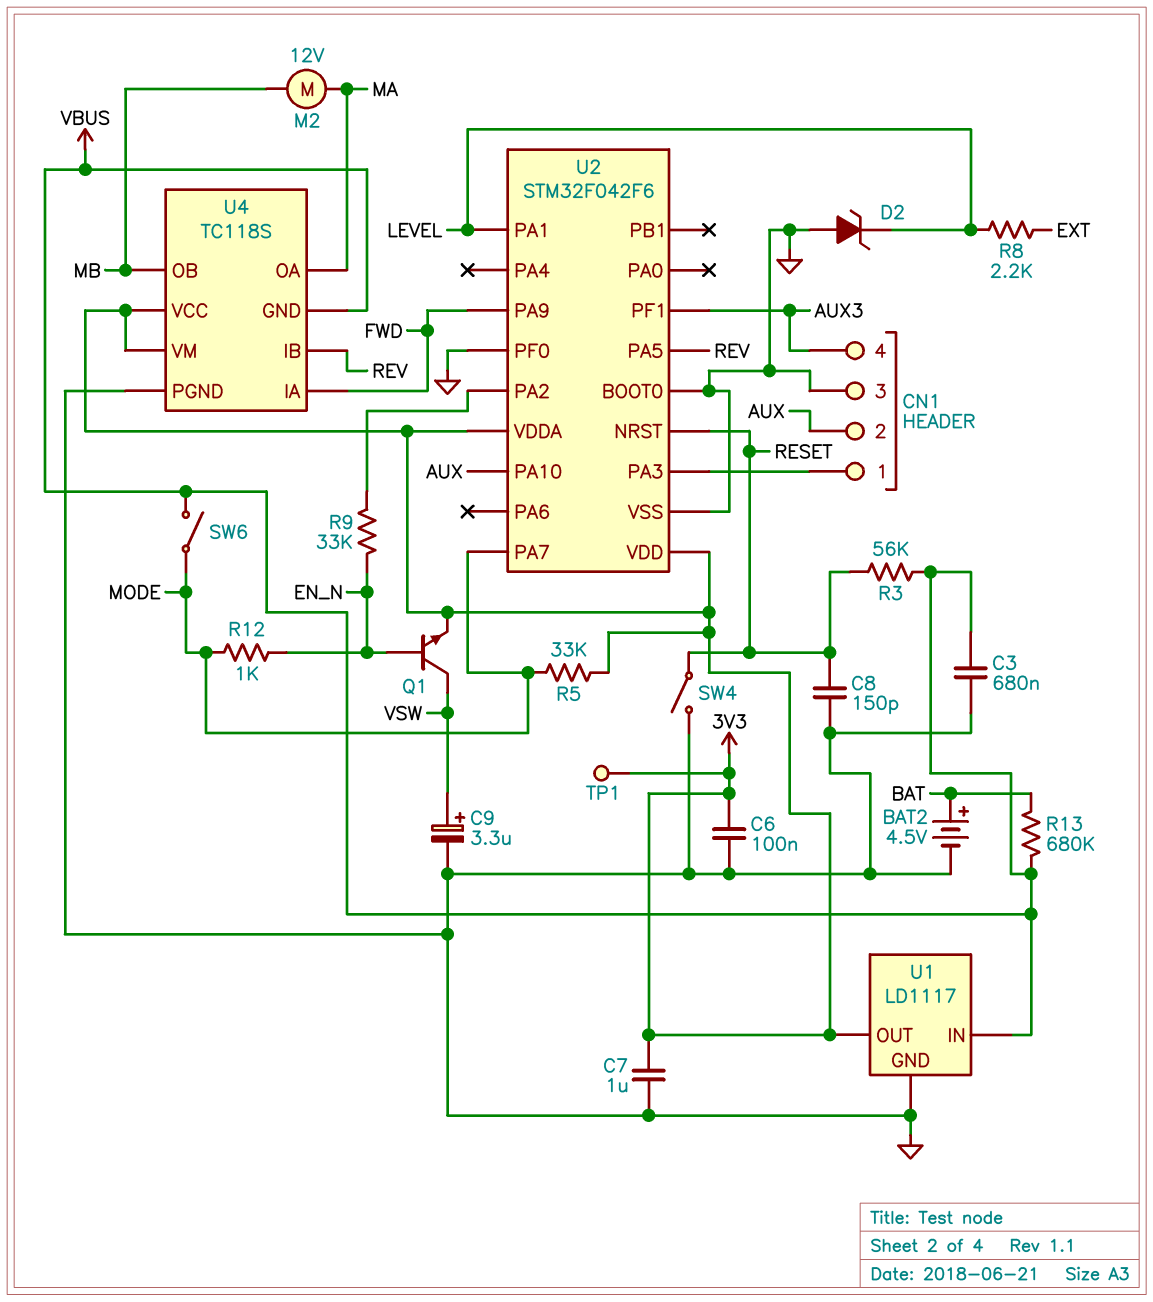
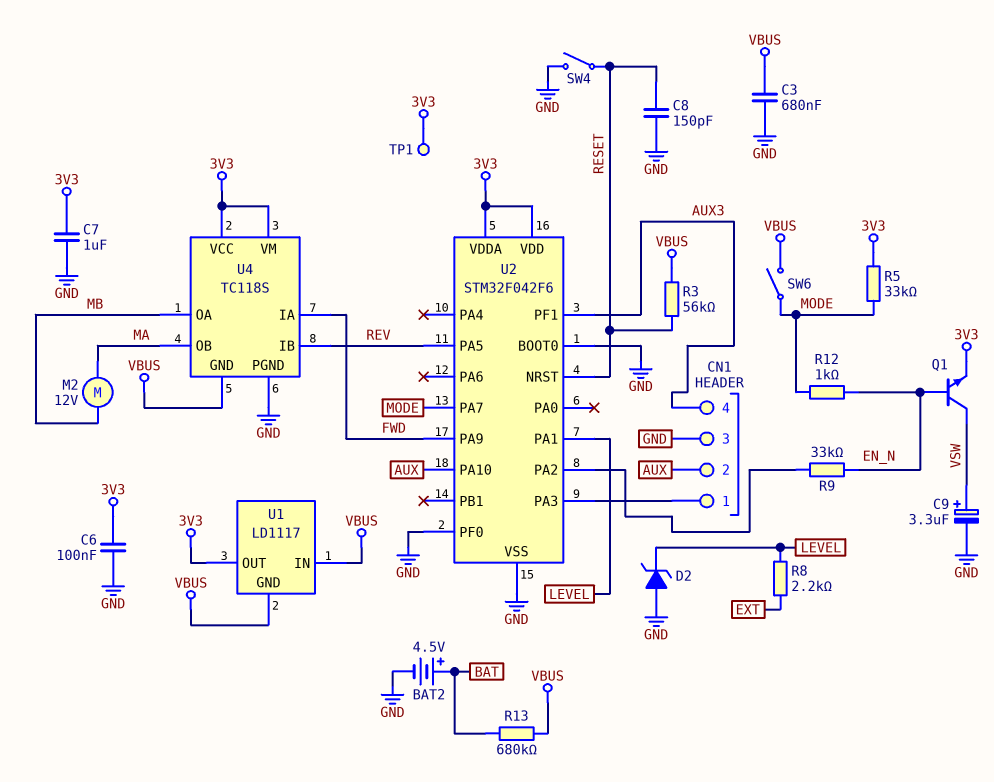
U1 pin GND: GND -> VBUS
U4 pin OA: MA -> MB
U4 pin OB: MB -> MA

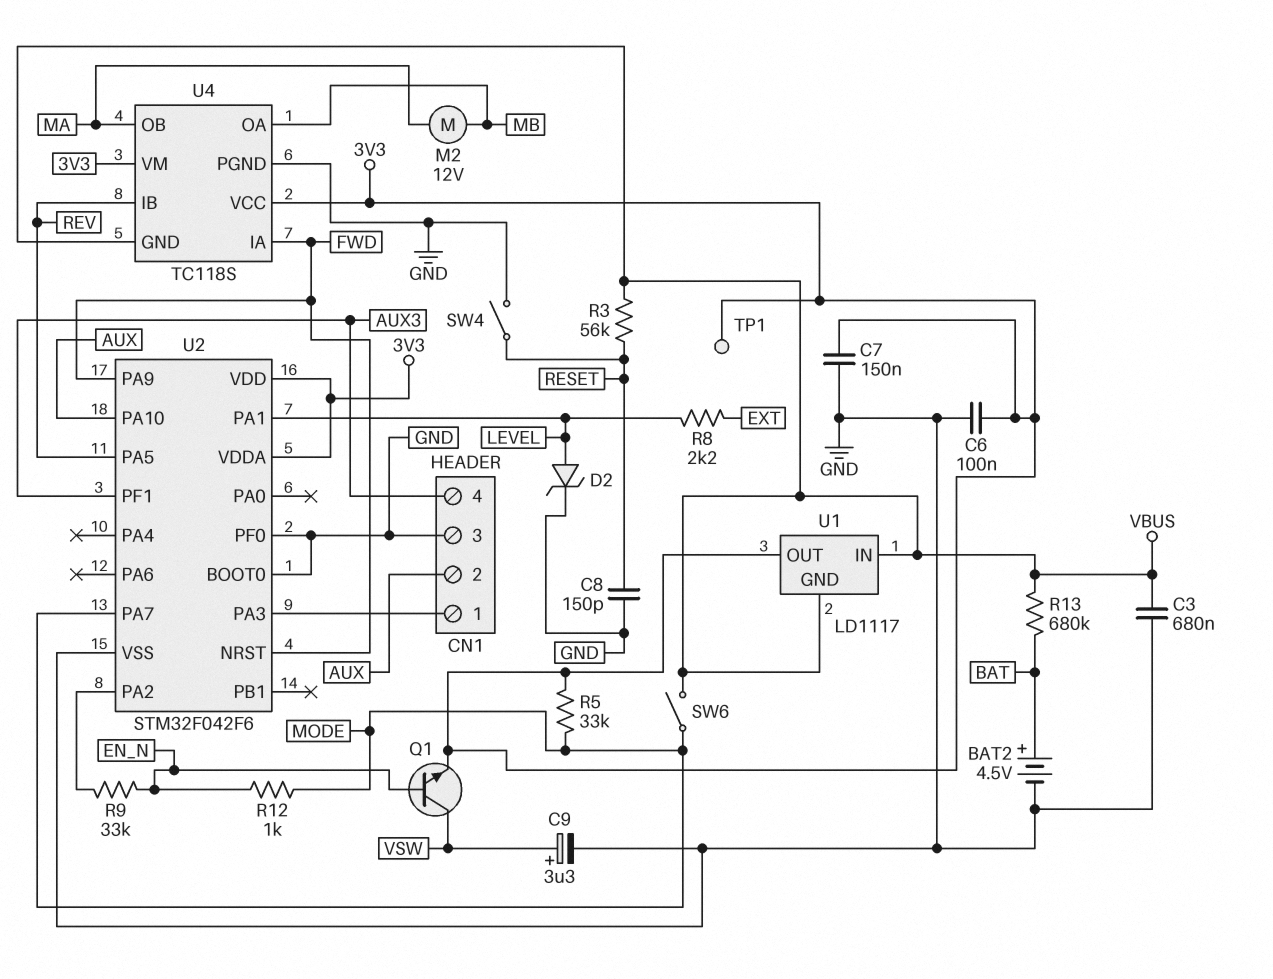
C7: 1uF (3V3, GND) -> 150nF (3V3, GND)
D2: zener (A GND, K LEVEL) -> zener (A LEVEL, K GND)
U2 pin NRST: RESET -> FWD

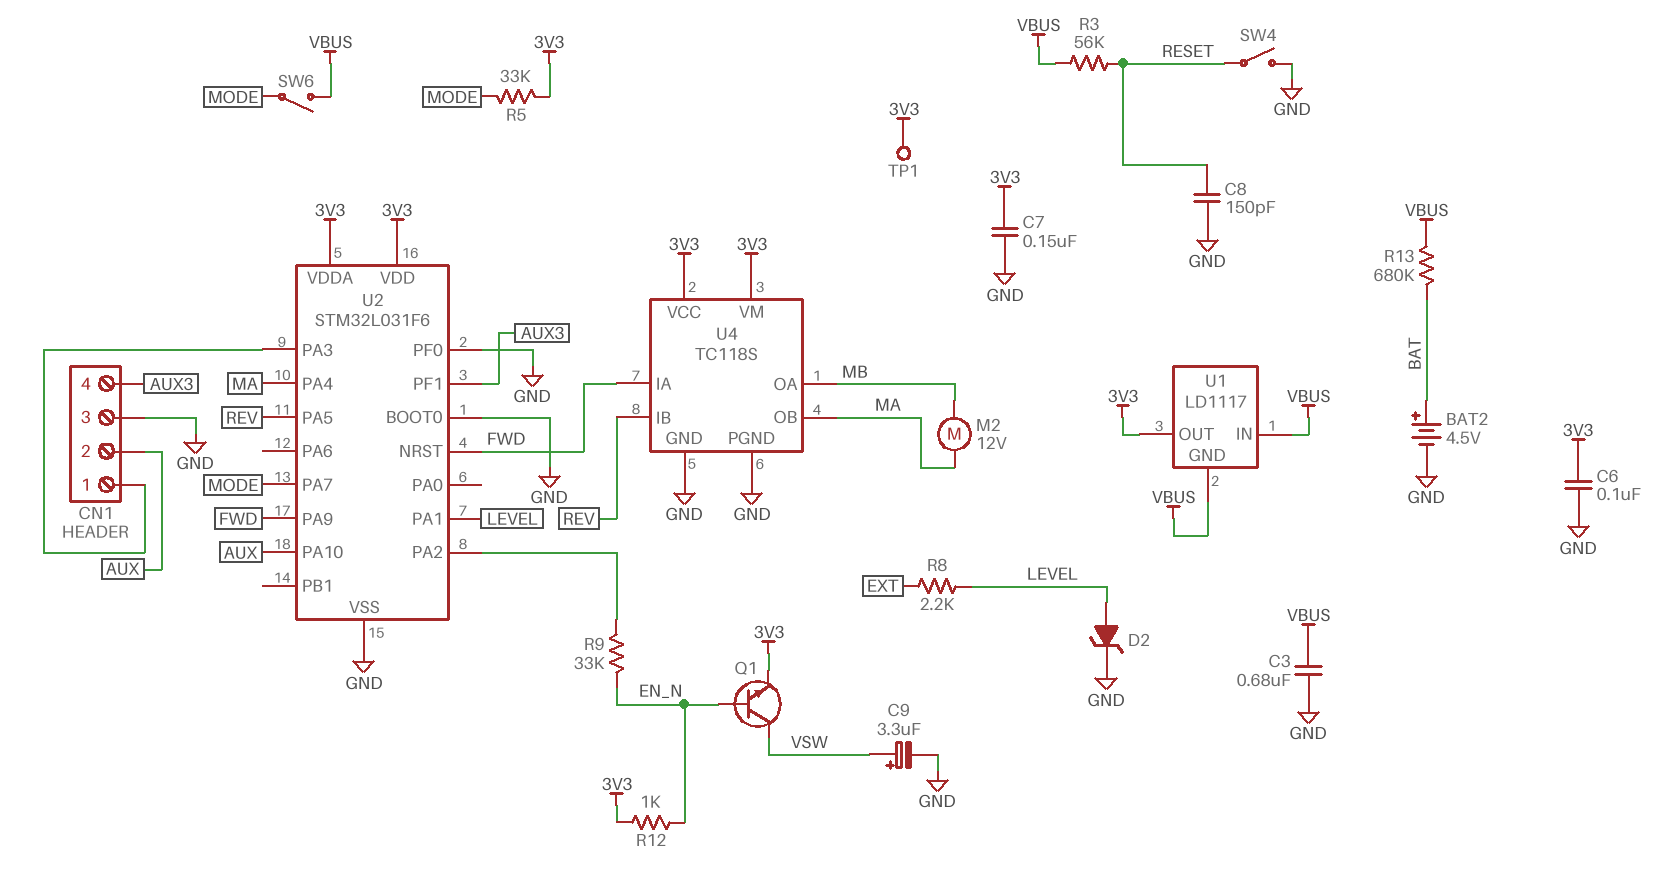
R12: 1k (EN_N, MODE) -> 1k (3V3, EN_N)
U2: STM32F042F6 -> STM32L031F6
U2 pin PA4: none -> MA
U4 pin GND: VBUS -> GND

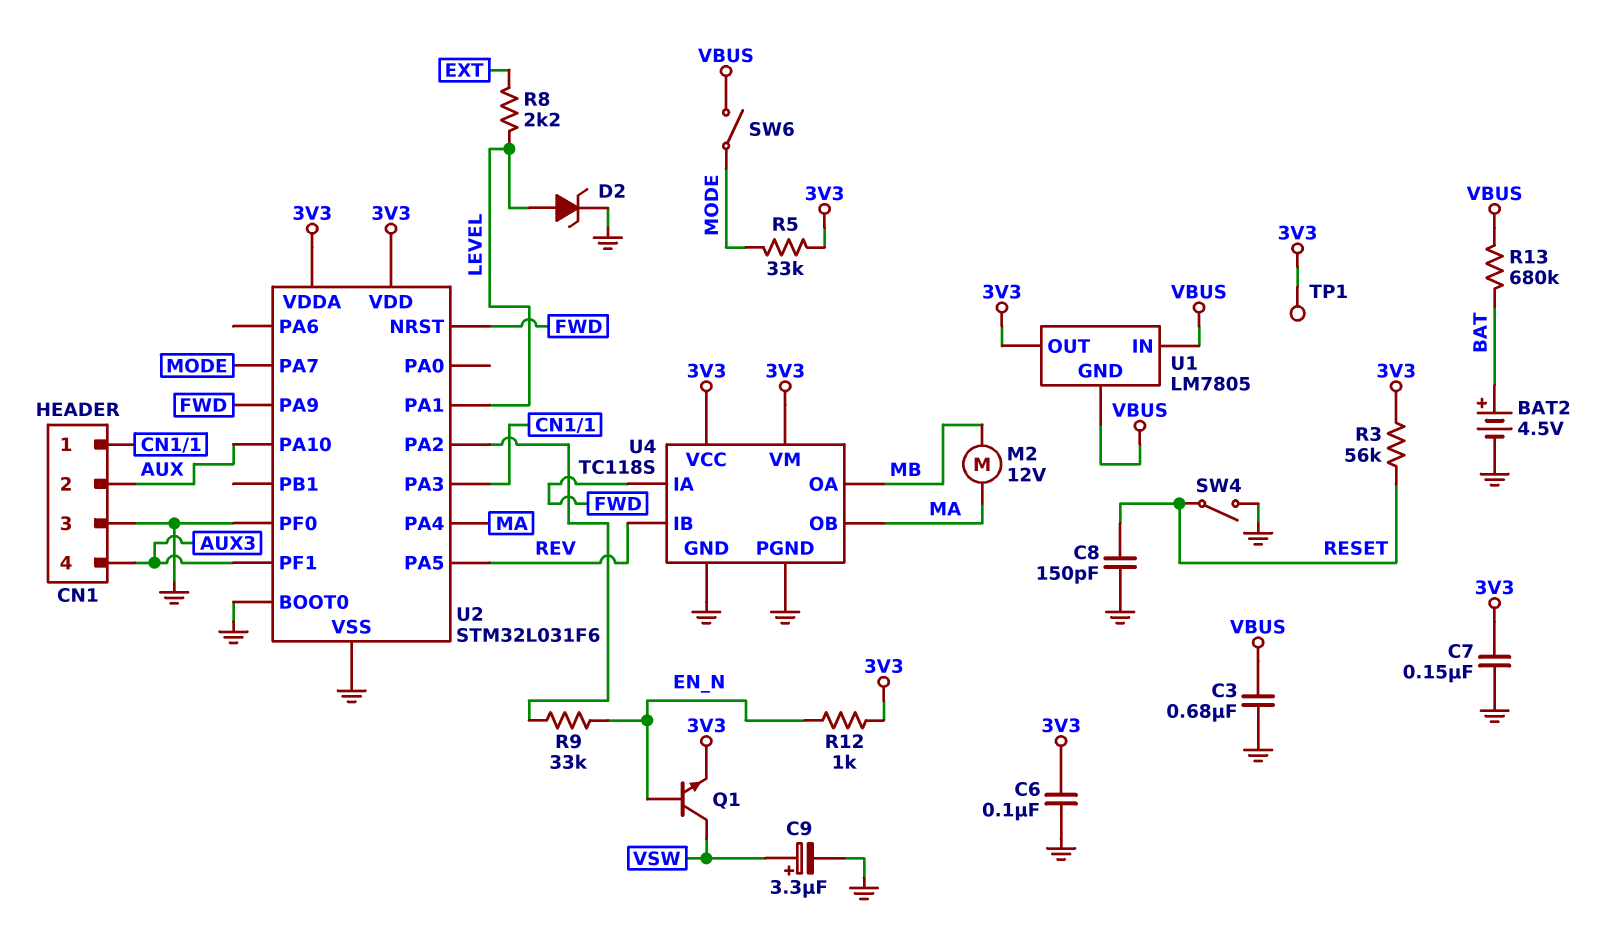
R3: 56k (RESET, VBUS) -> 56k (3V3, RESET)
U1: LD1117 -> LM7805

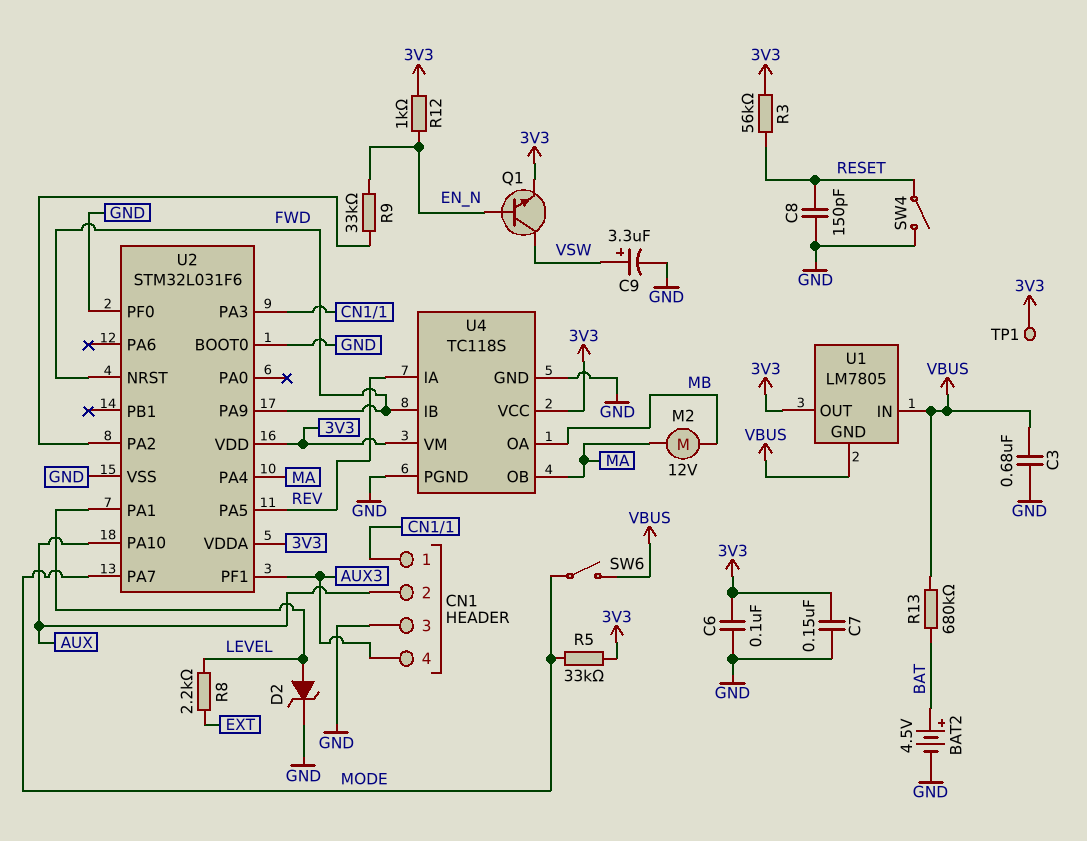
U4 pin IA: FWD -> REV
U4 pin IB: REV -> FWD

